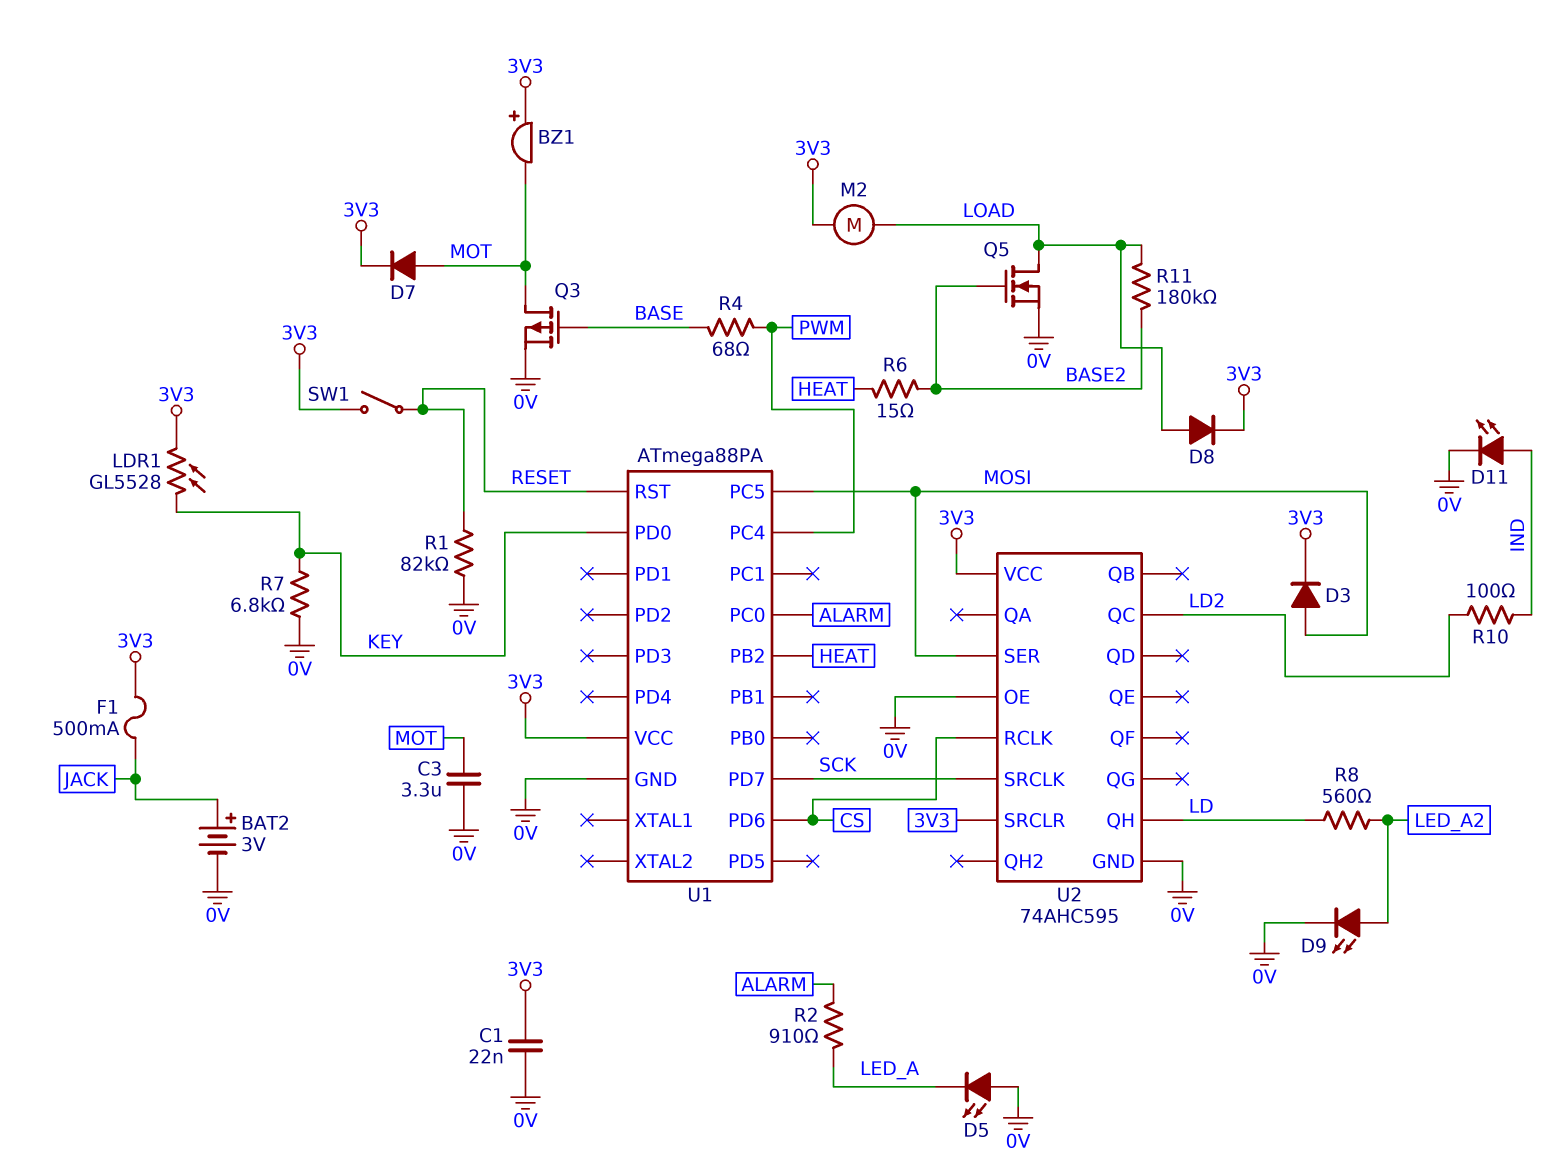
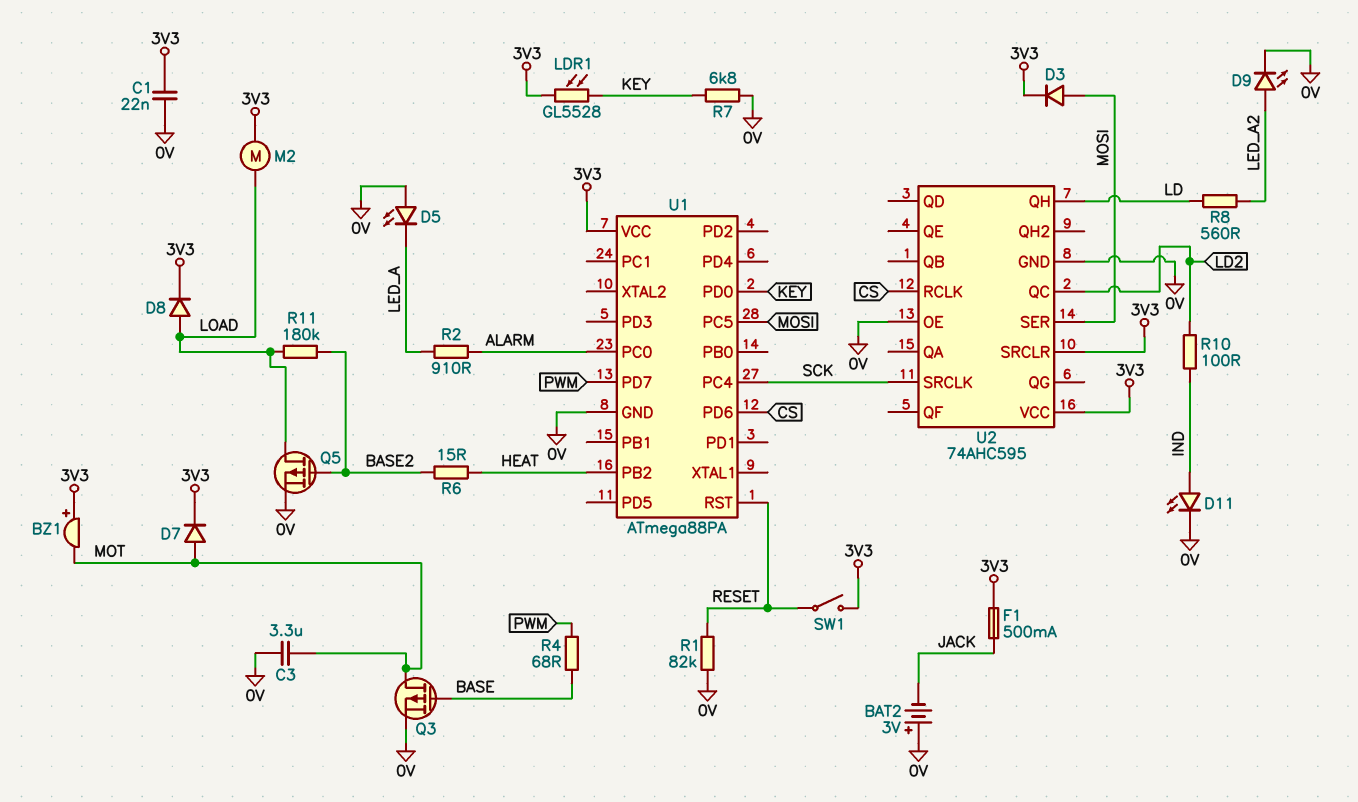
BAT2: 3V (plus JACK, minus 0V) -> 3V (plus 0V, minus JACK)
Q5: NMOS (G BASE2, D LOAD, S 0V) -> PMOS (G BASE2, D LOAD, S 0V)
U1 pin PC4: PWM -> SCK
U1 pin PD7: SCK -> PWM

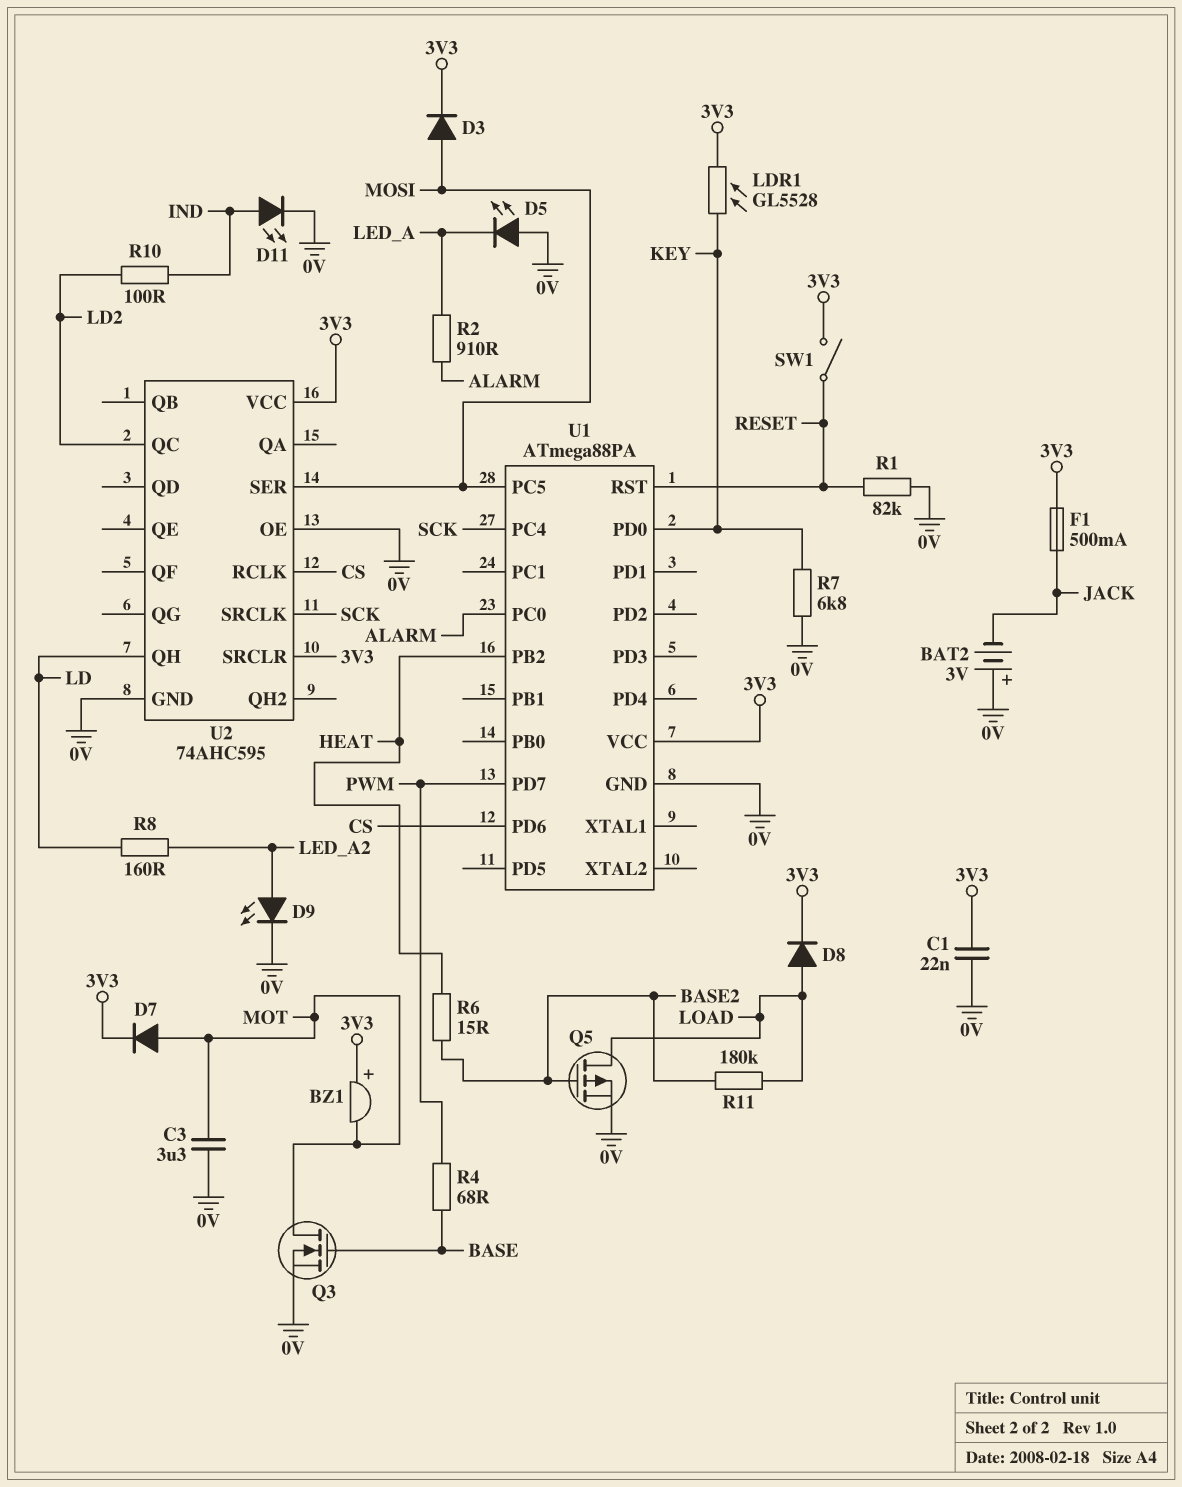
M2: motor (3V3, LOAD) -> none
Q3: PMOS (G BASE, D MOT, S 0V) -> NMOS (G BASE, D MOT, S 0V)
R8: 560 (LD, LED_A2) -> 160 (LD, LED_A2)

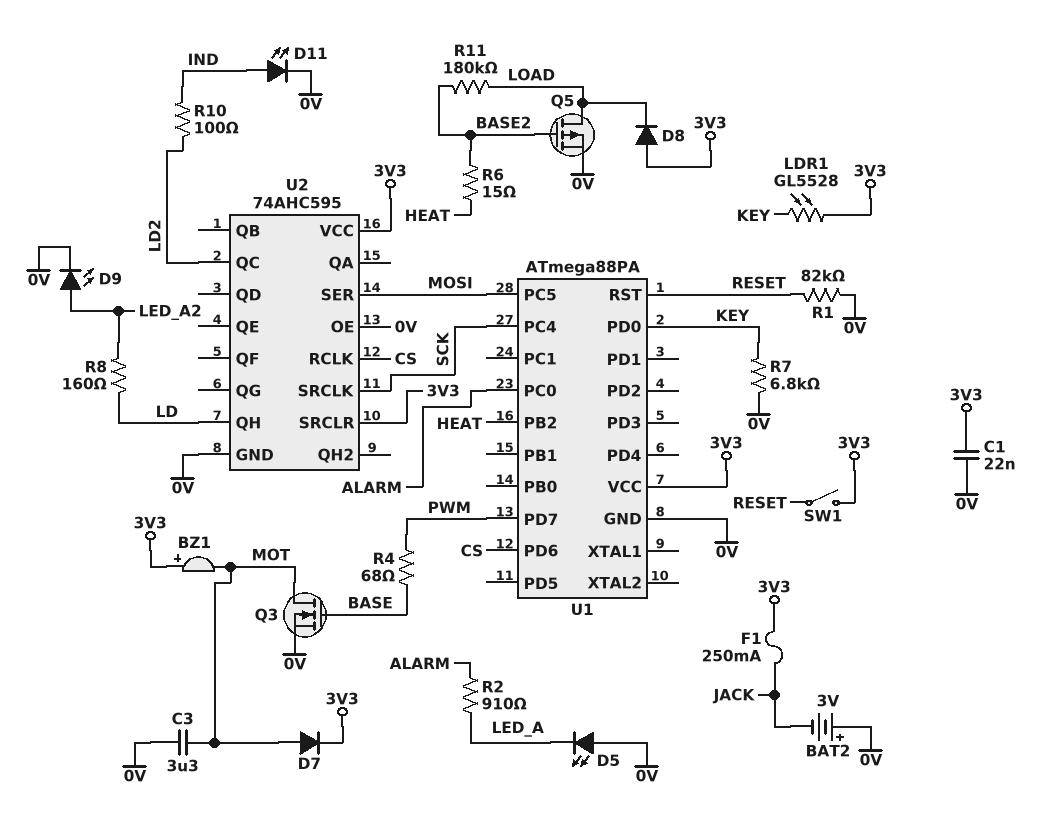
D3: diode (A MOSI, K 3V3) -> none
D8: diode (A LOAD, K 3V3) -> diode (A 3V3, K LOAD)
F1: 500mA (3V3, JACK) -> 250mA (3V3, JACK)

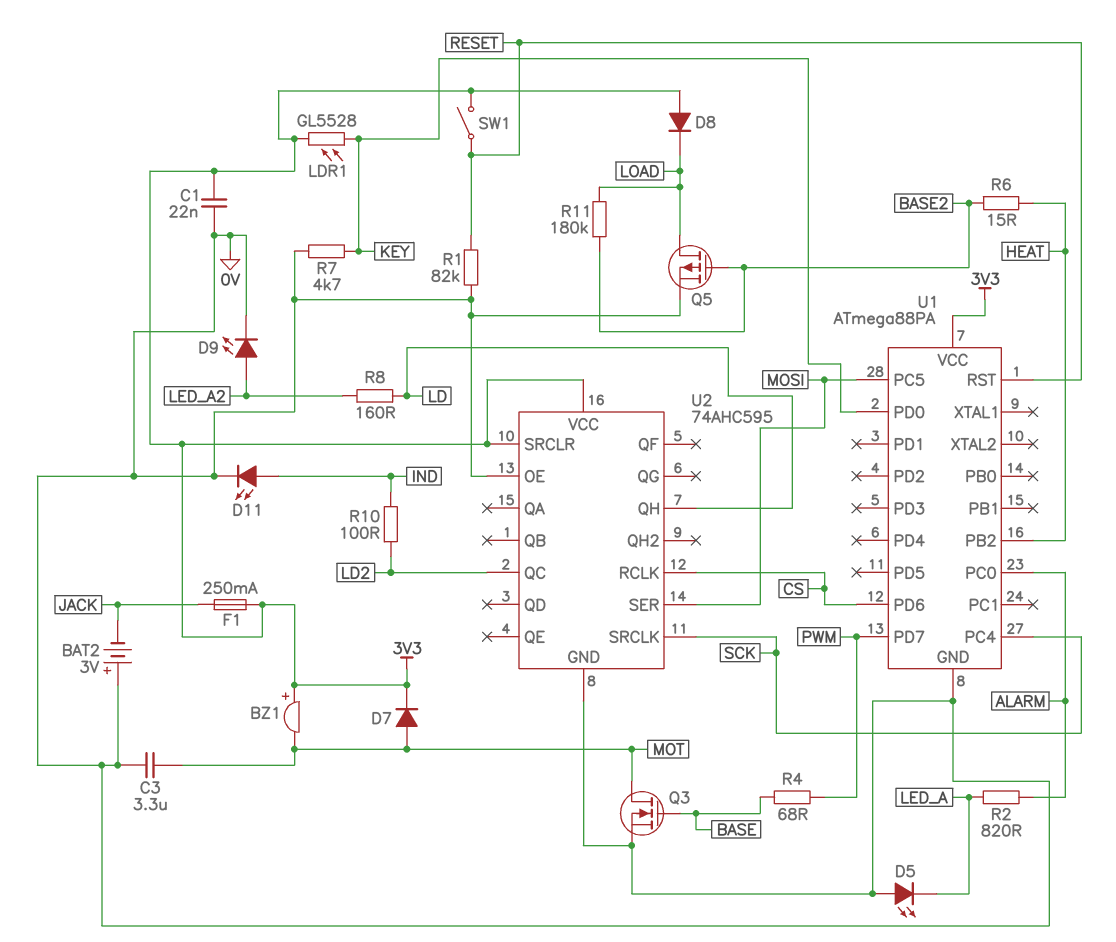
R2: 910 (ALARM, LED_A) -> 820 (ALARM, LED_A)
R7: 6.8k (0V, KEY) -> 4.7k (0V, KEY)

